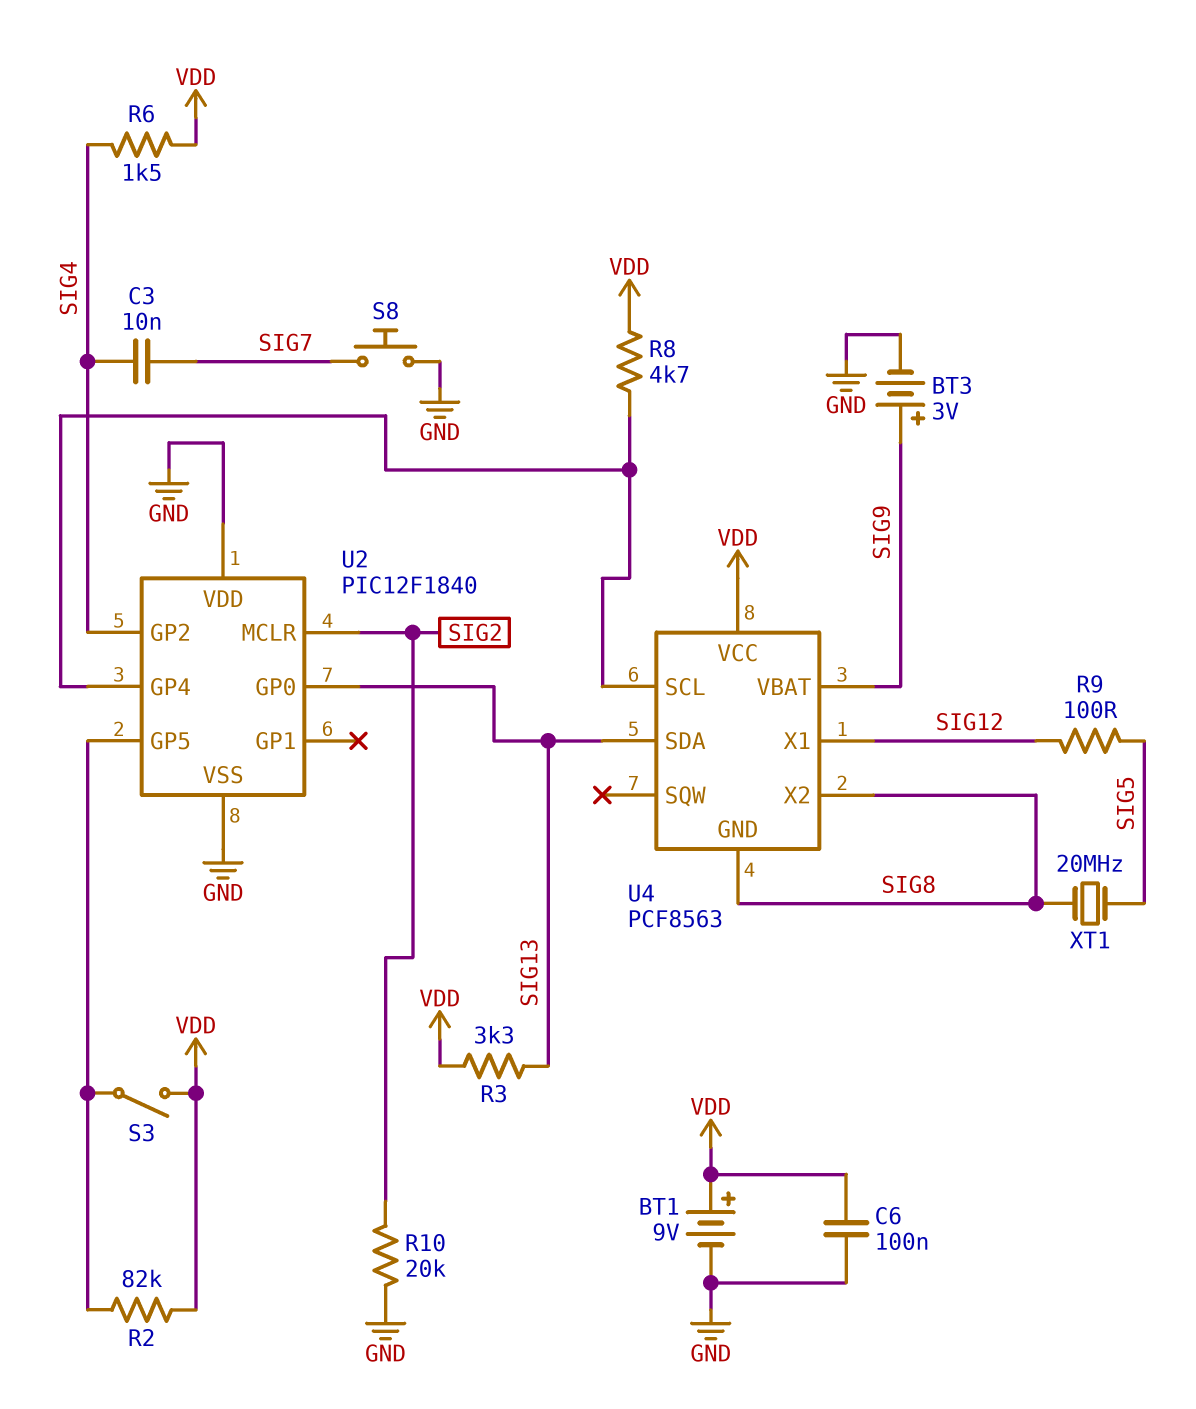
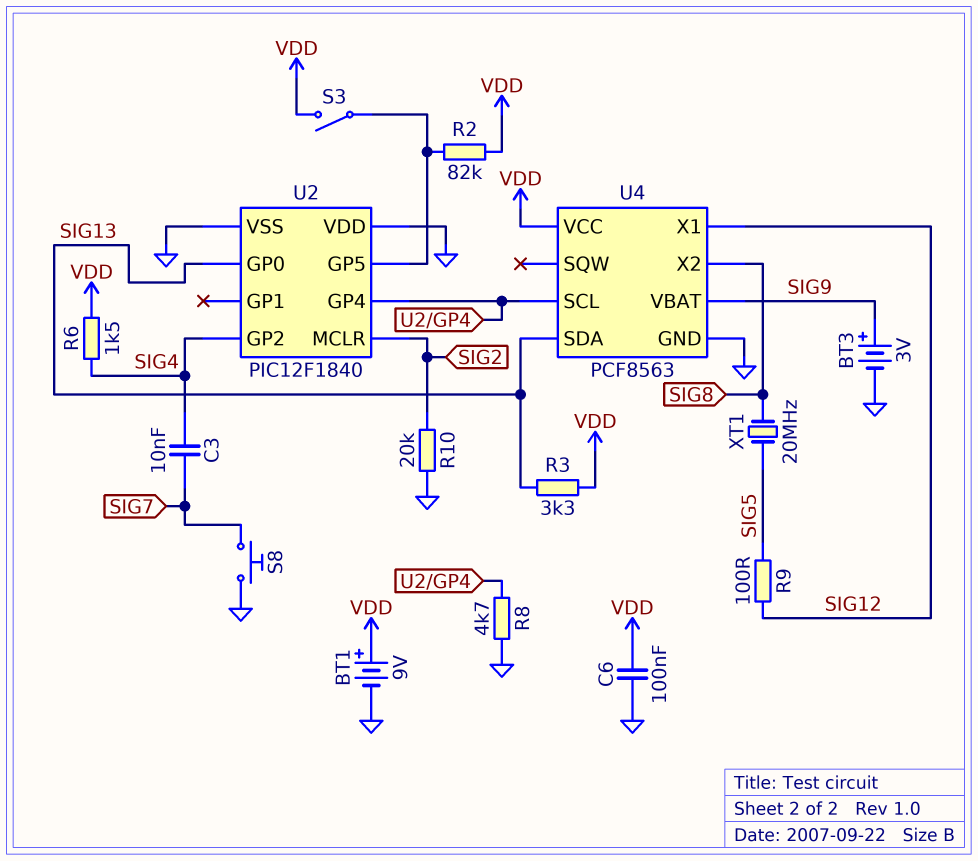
R8: 4.7k (U2/GP4, VDD) -> 4.7k (GND, U2/GP4)
U4 pin GND: SIG8 -> GND

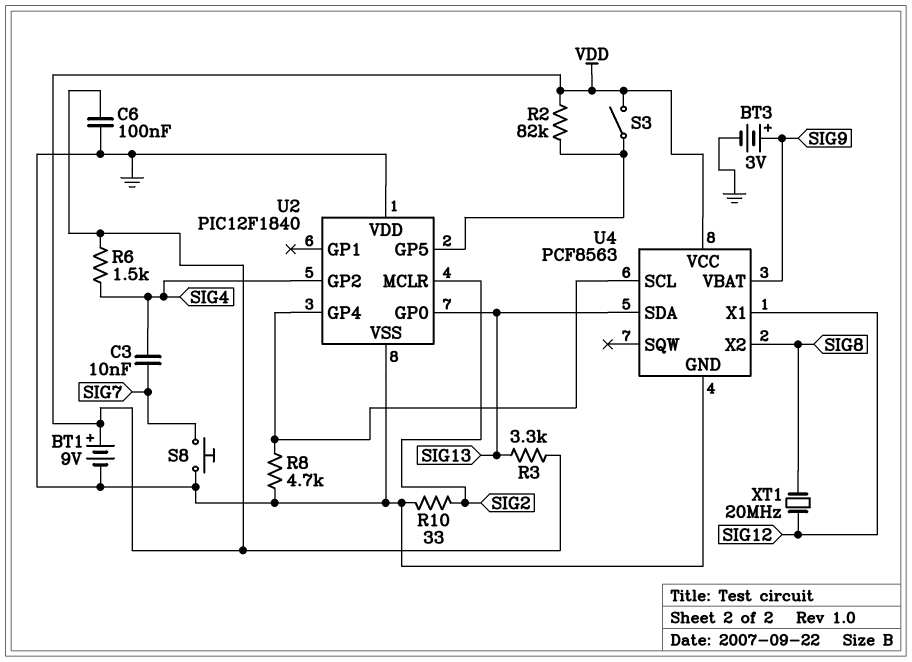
R9: 100 (SIG5, SIG12) -> none
R10: 20k (GND, SIG2) -> 33 (GND, SIG2)
XT1: 20MHz (SIG5, SIG8) -> 20MHz (SIG8, SIG12)

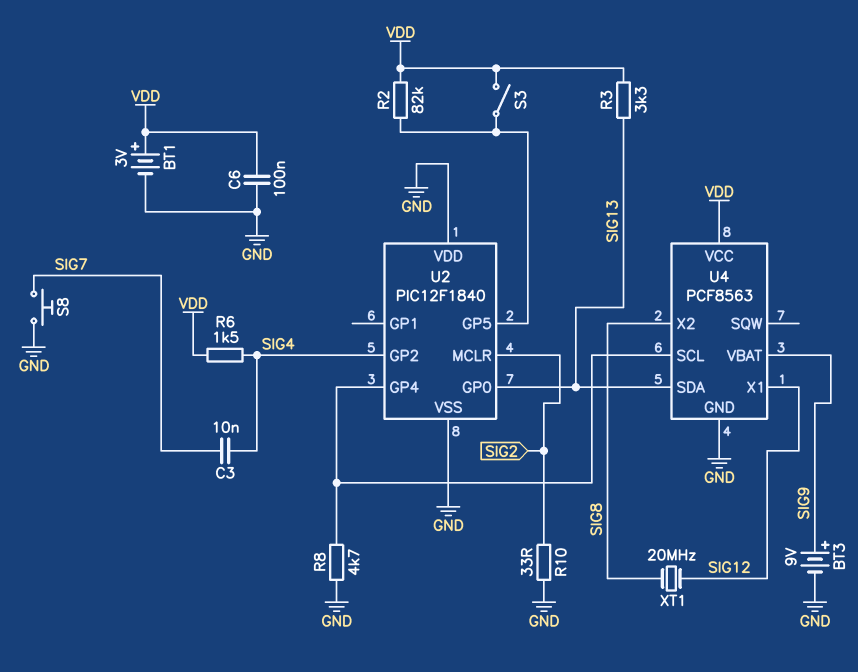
BT1: 9V (plus VDD, minus GND) -> 3V (plus VDD, minus GND)
BT3: 3V (plus SIG9, minus GND) -> 9V (plus SIG9, minus GND)

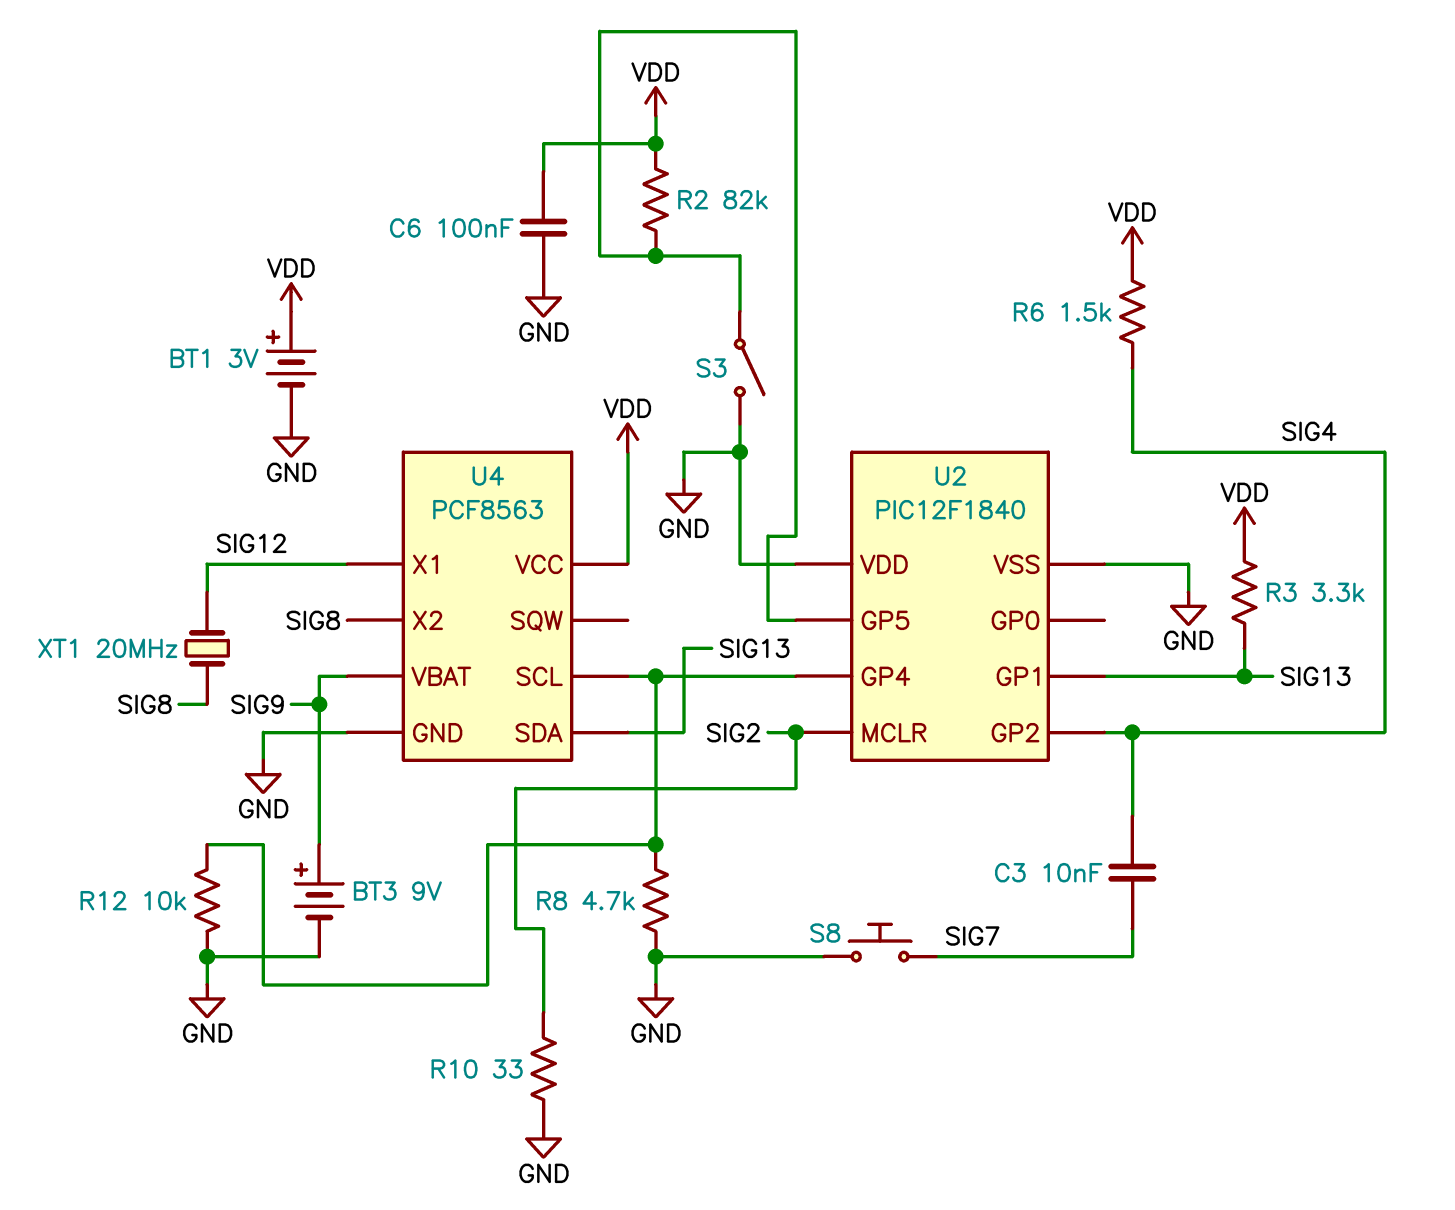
R12: none -> 10k (GND, U2/GP4)
S3: switch (U2/GP5, VDD) -> switch (GND, U2/GP5)
U2 pin GP0: SIG13 -> none
U2 pin GP1: none -> SIG13

